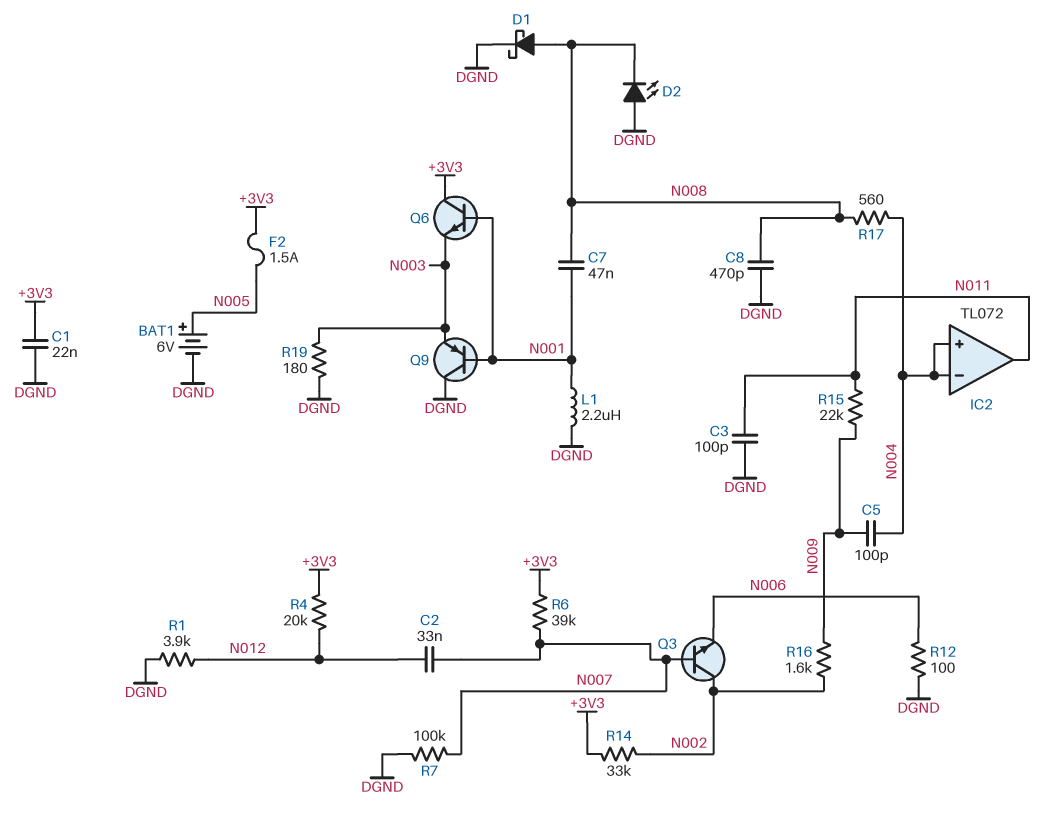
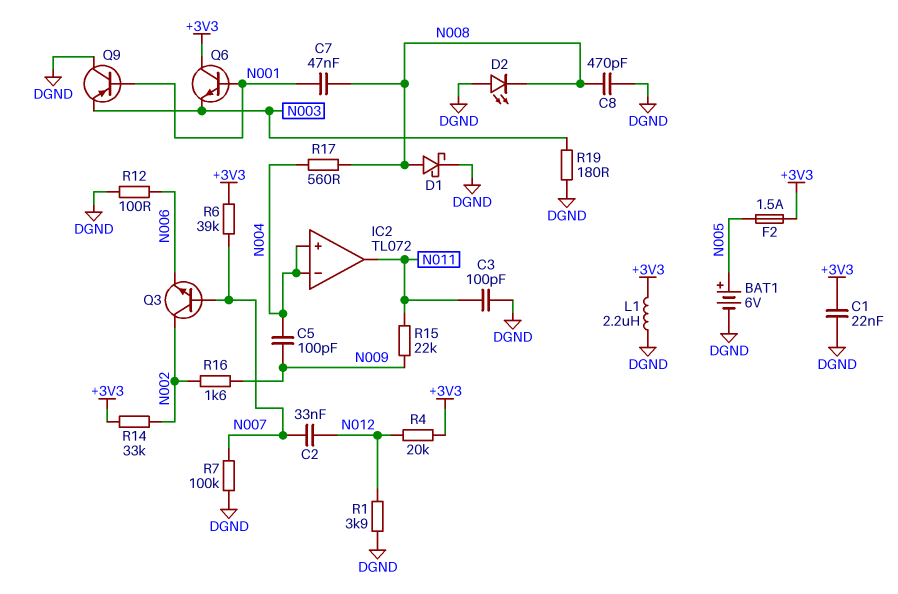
L1: 2.2uH (DGND, N001) -> 2.2uH (+3V3, DGND)

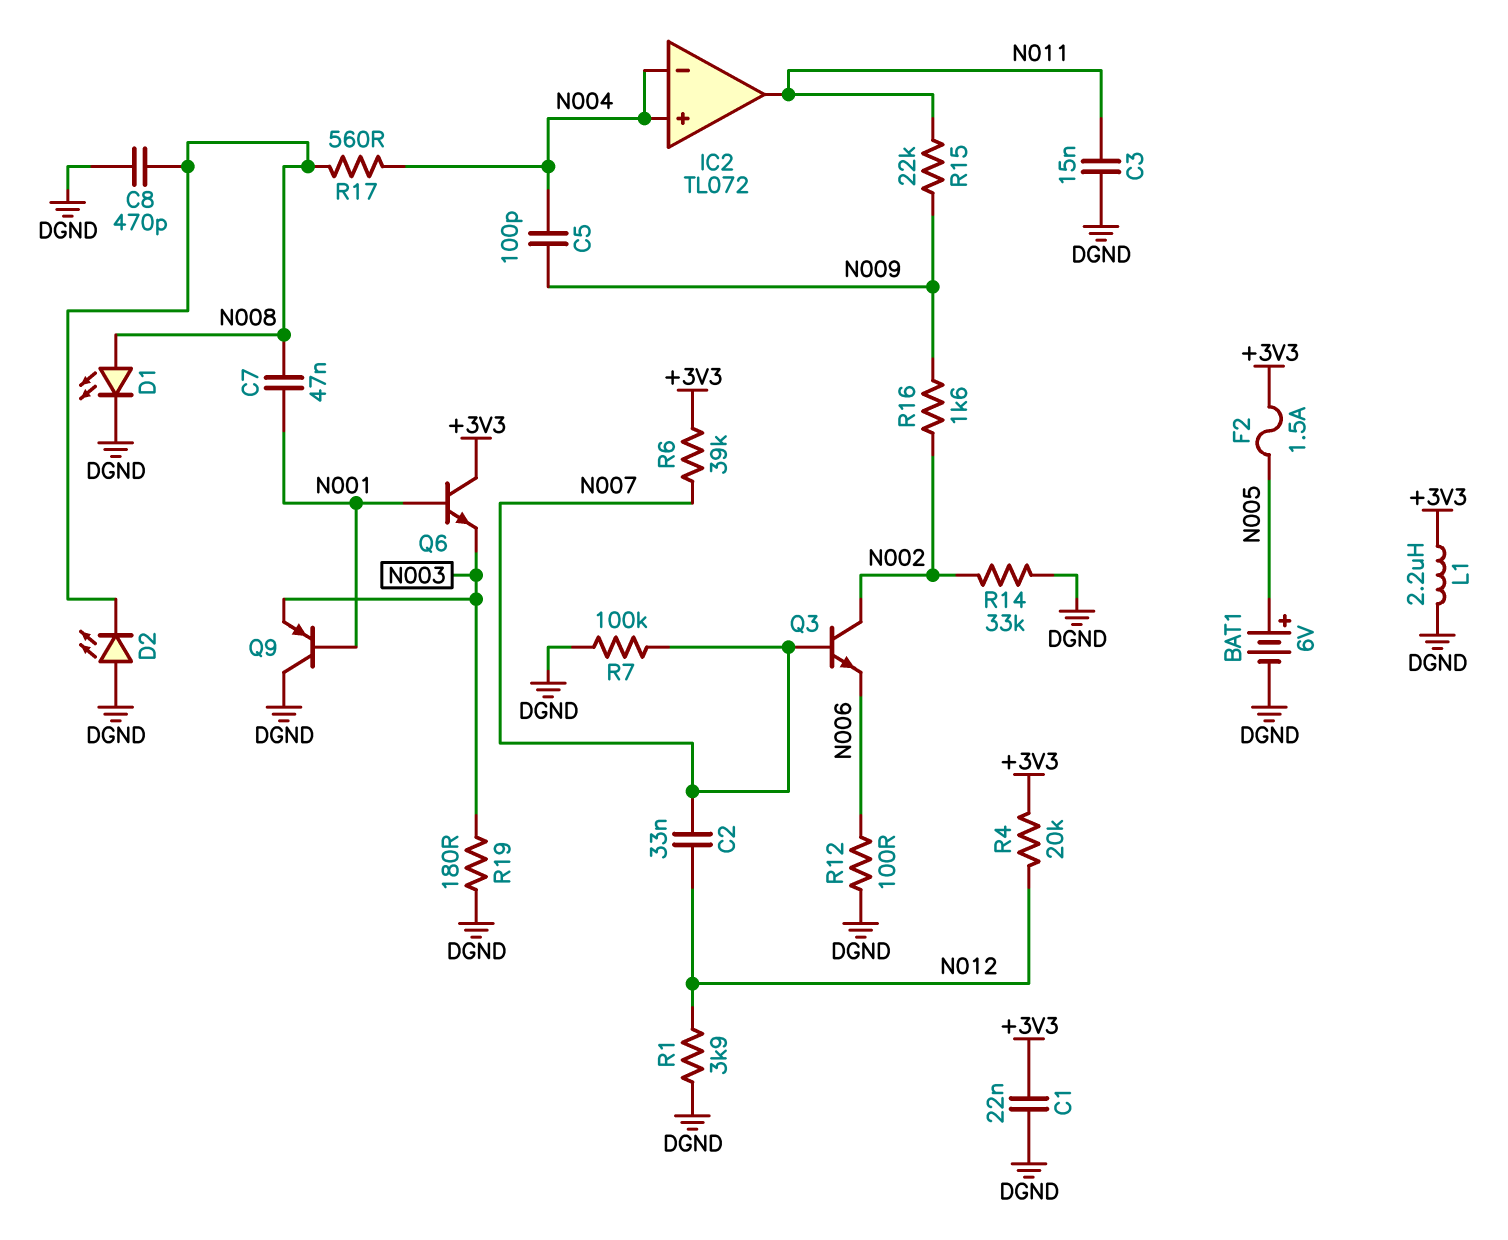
C3: 100pF (DGND, N011) -> 15nF (DGND, N011)
D1: schottky (A N008, K DGND) -> LED (A N008, K DGND)
R14: 33k (+3V3, N002) -> 33k (DGND, N002)

